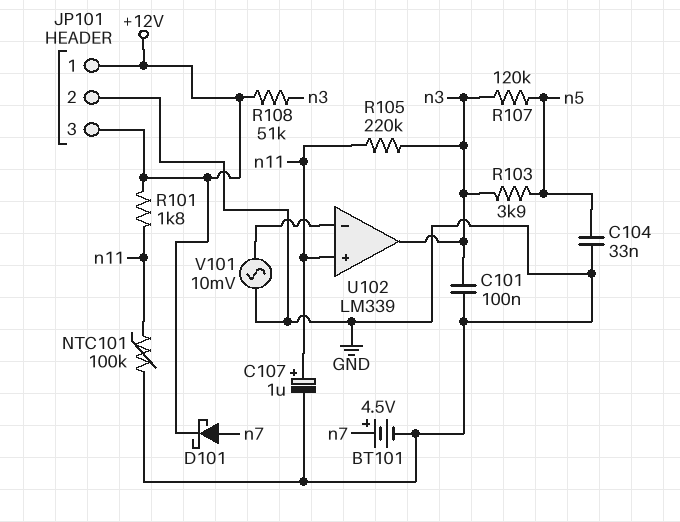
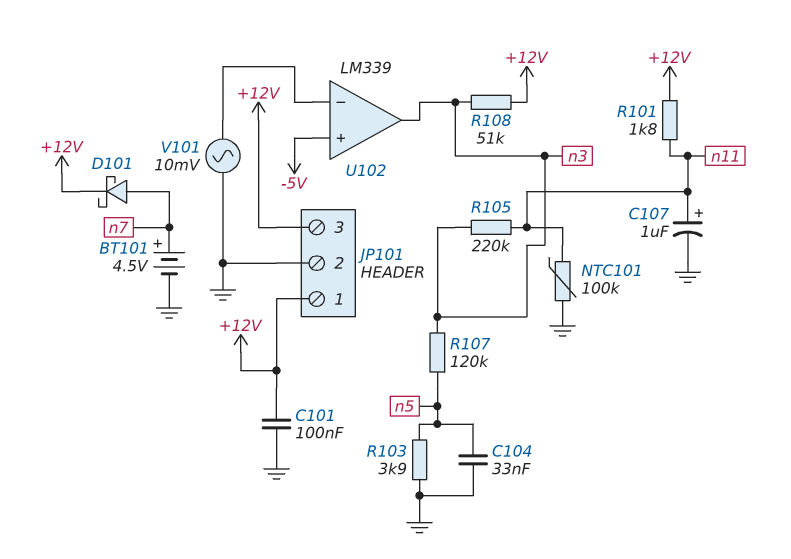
C101: 100nF (GND, n3) -> 100nF (+12V, GND)
R103: 3.9k (n3, n5) -> 3.9k (GND, n5)
U102 pin in+: n11 -> -5V

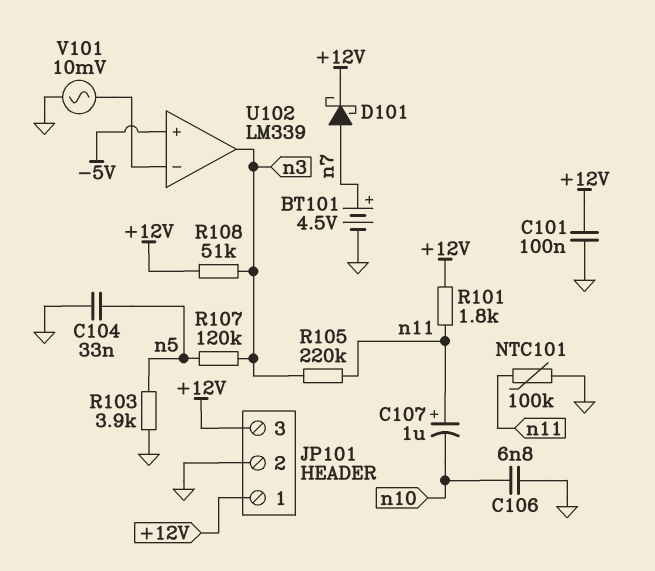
C106: none -> 6.8nF (GND, n10)
C107: 1uF (plus n11, minus GND) -> 1uF (plus n11, minus n10)

